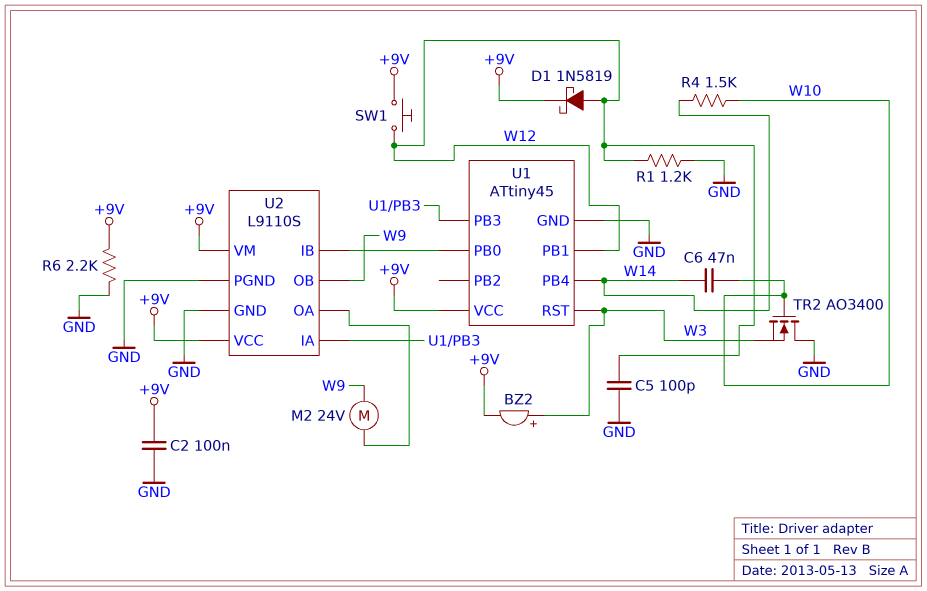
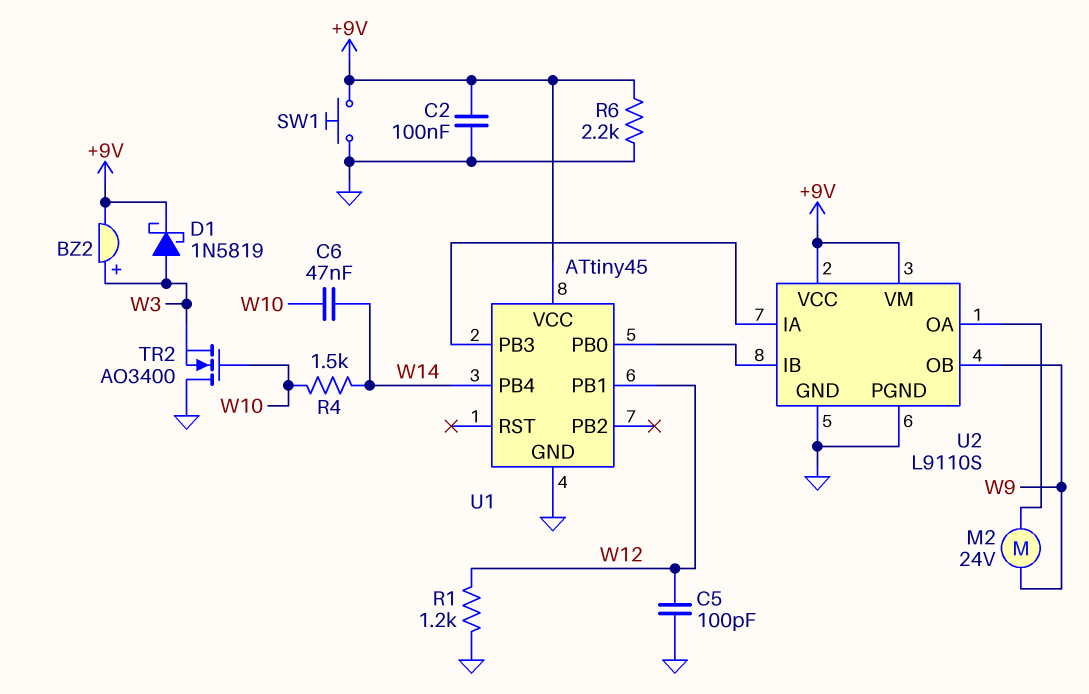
D1: schottky 1N5819 (A W12, K +9V) -> schottky 1N5819 (A W3, K +9V)
SW1: button (+9V, W12) -> button (+9V, GND)
U1 pin RST: W3 -> none

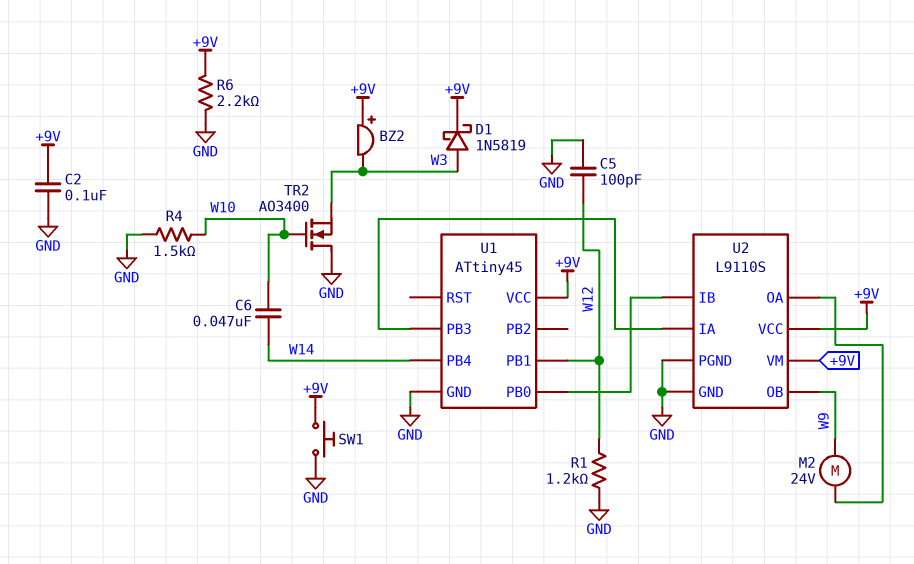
BZ2: buzzer (plus W3, minus +9V) -> buzzer (plus +9V, minus W3)
R4: 1.5k (W10, W14) -> 1.5k (GND, W10)

